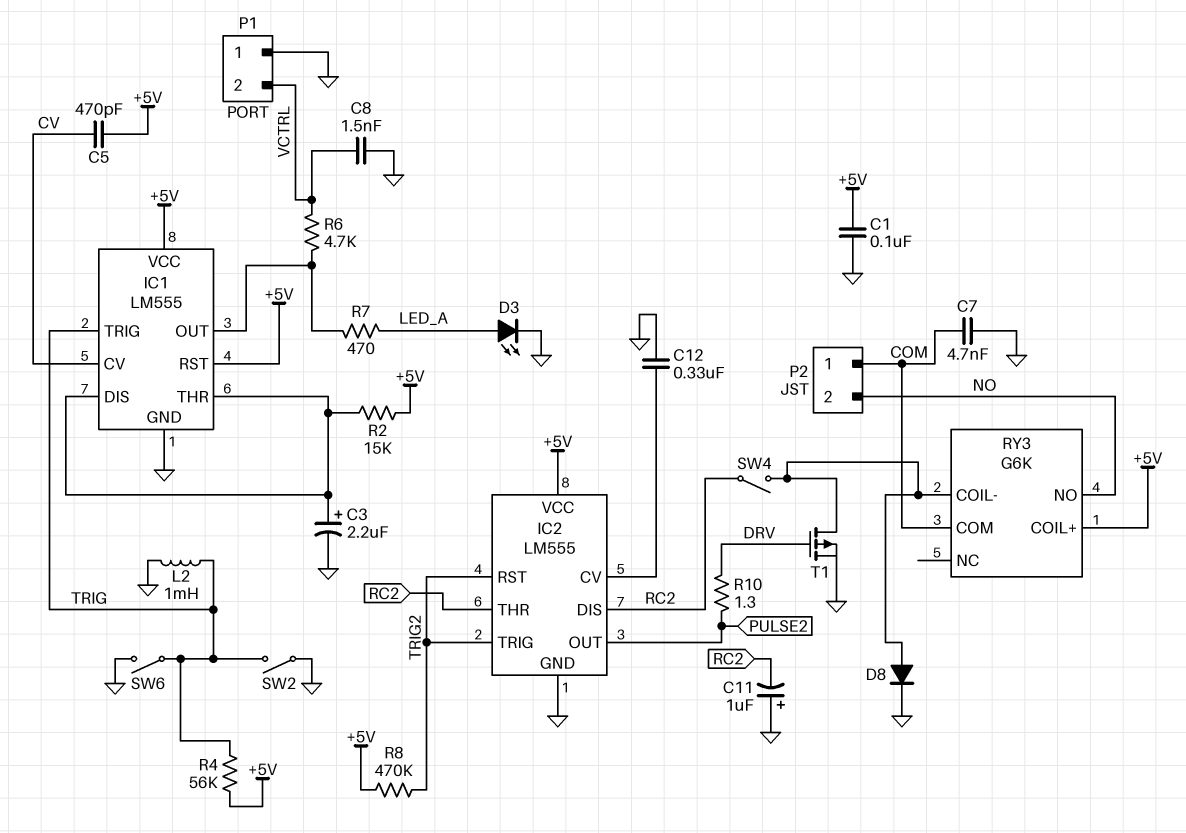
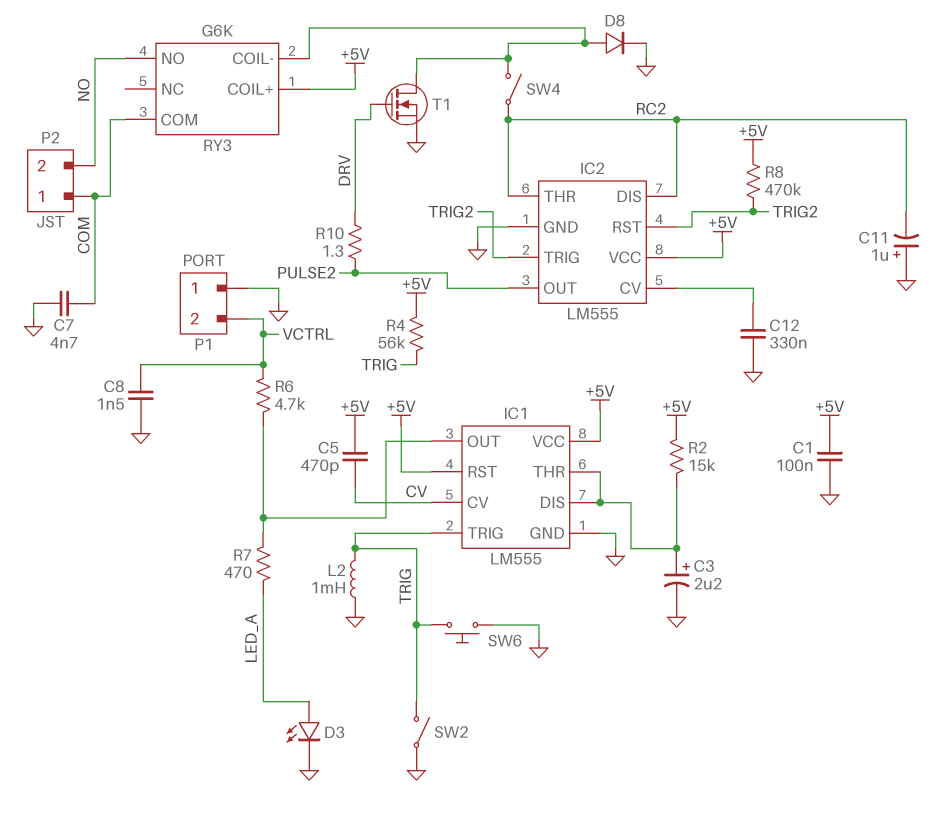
SW6: switch (GND, TRIG) -> button (GND, TRIG)
T1: PMOS (G DRV, D RY3/COIL-, S GND) -> NMOS (G DRV, D RY3/COIL-, S GND)

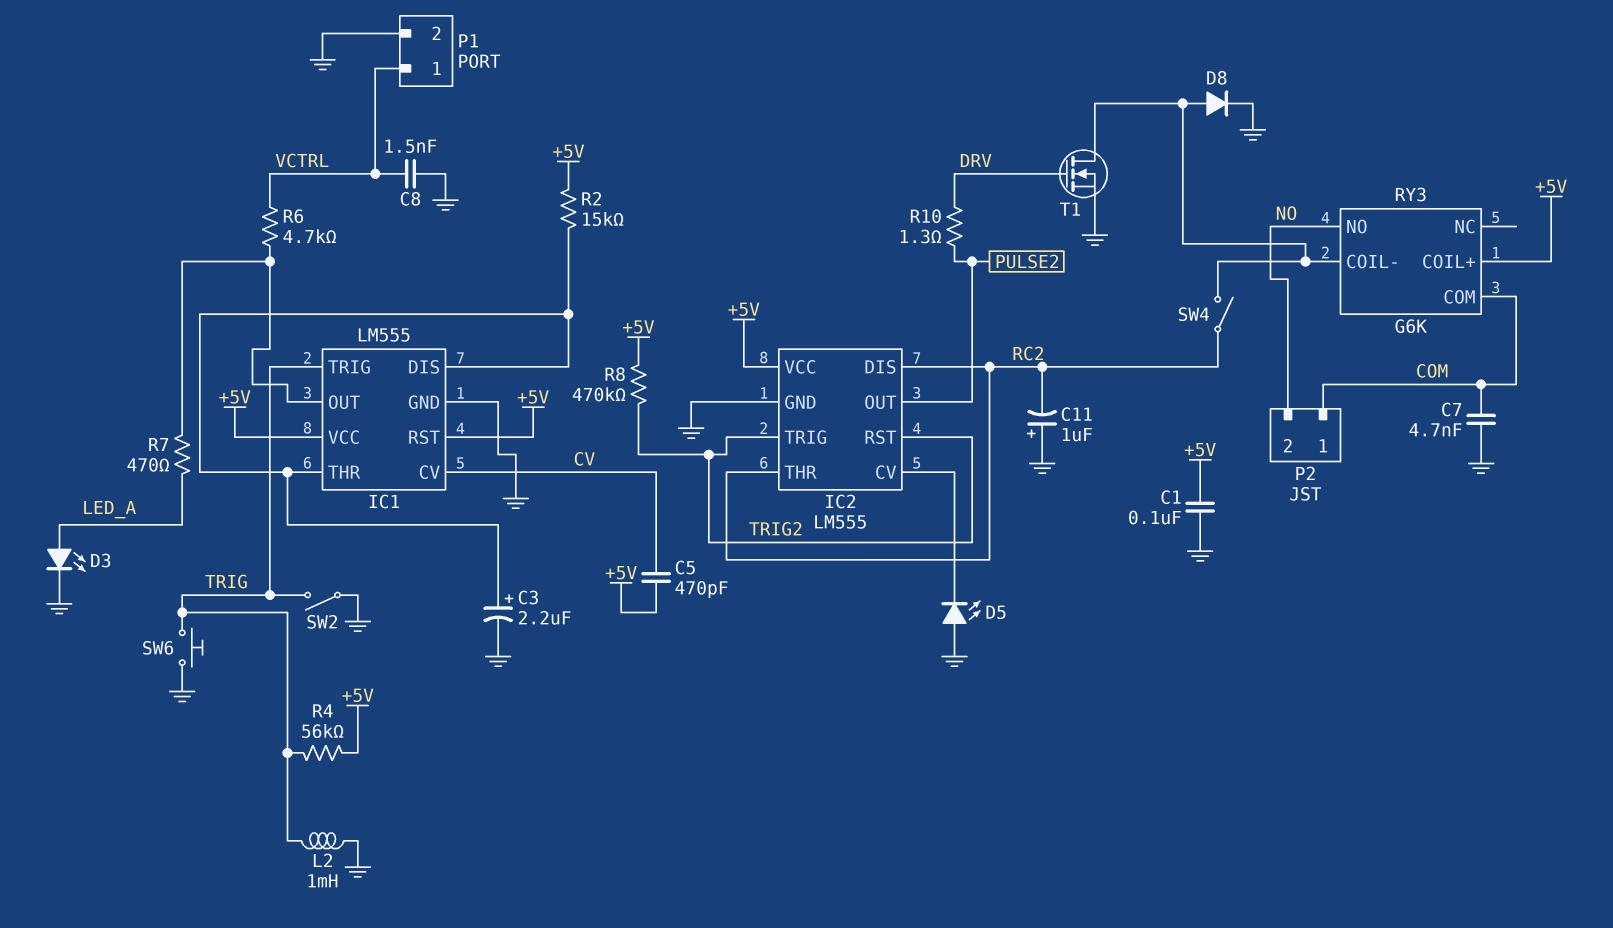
C12: 330nF (GND, IC2/CV) -> none
D5: none -> LED (A GND, K IC2/CV)
P1 pin 1: GND -> VCTRL
P1 pin 2: VCTRL -> GND

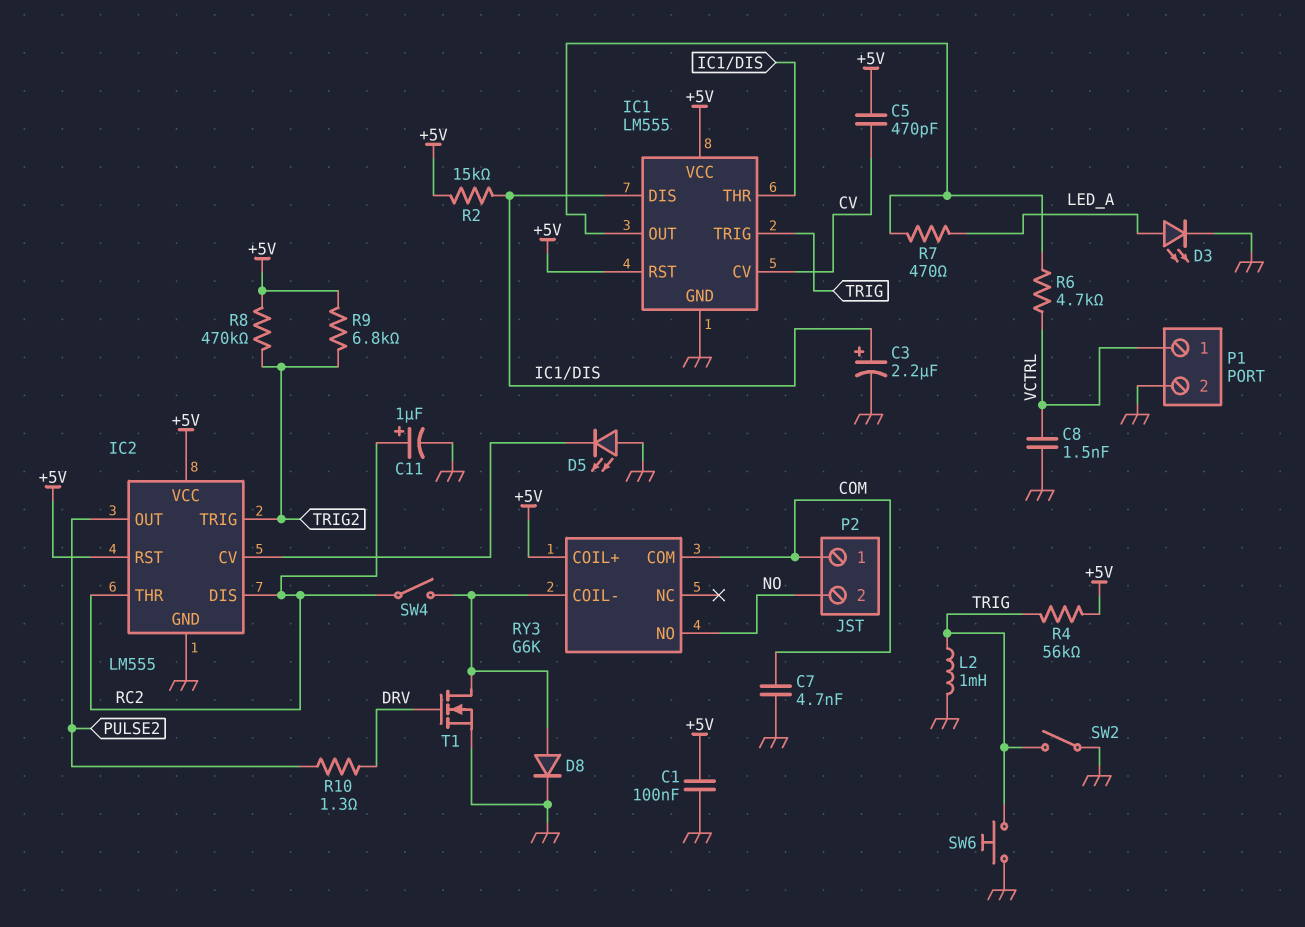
C11: 1uF (plus GND, minus RC2) -> 1uF (plus RC2, minus GND)
IC2 pin RST: TRIG2 -> +5V
R9: none -> 6.8k (+5V, TRIG2)

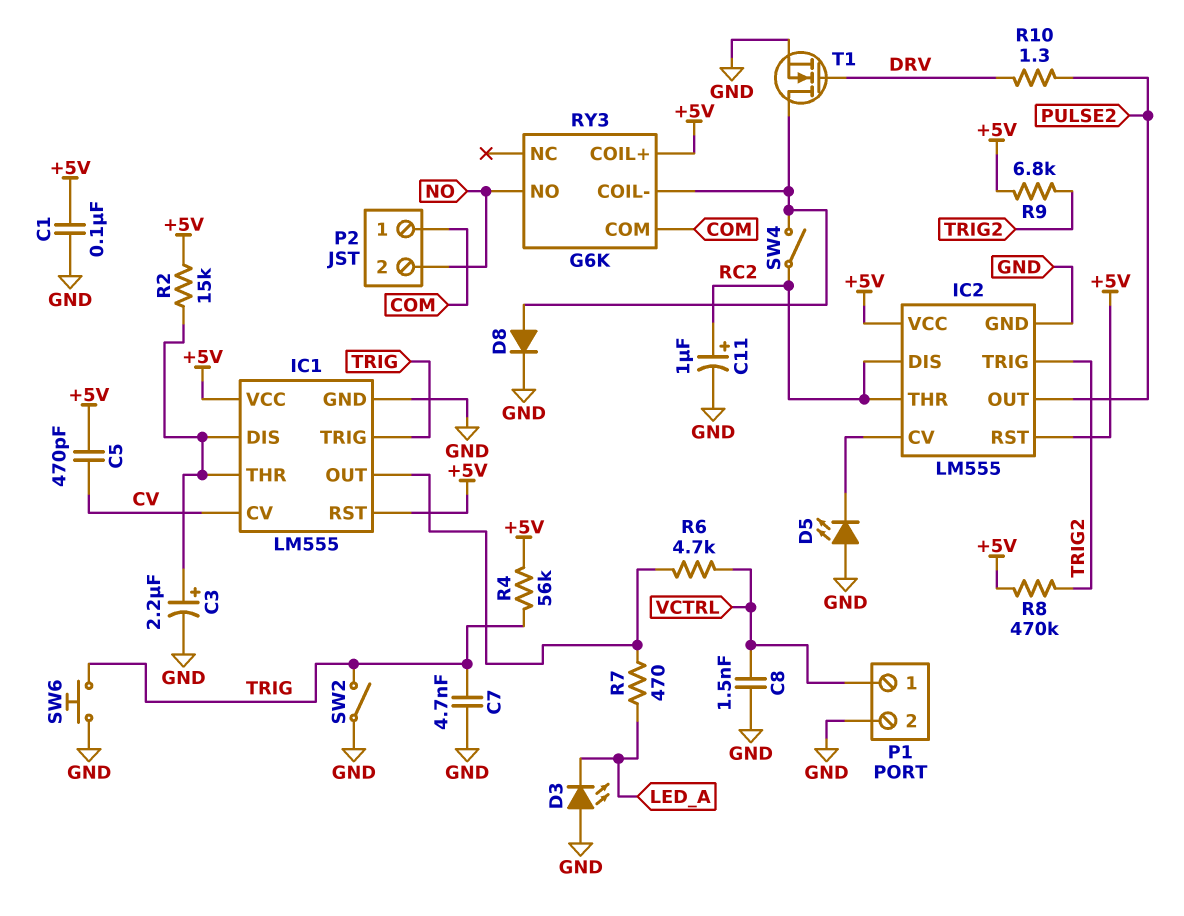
C7: 4.7nF (COM, GND) -> 4.7nF (GND, TRIG)
D3: LED (A LED_A, K GND) -> LED (A GND, K LED_A)
L2: 1mH (GND, TRIG) -> none

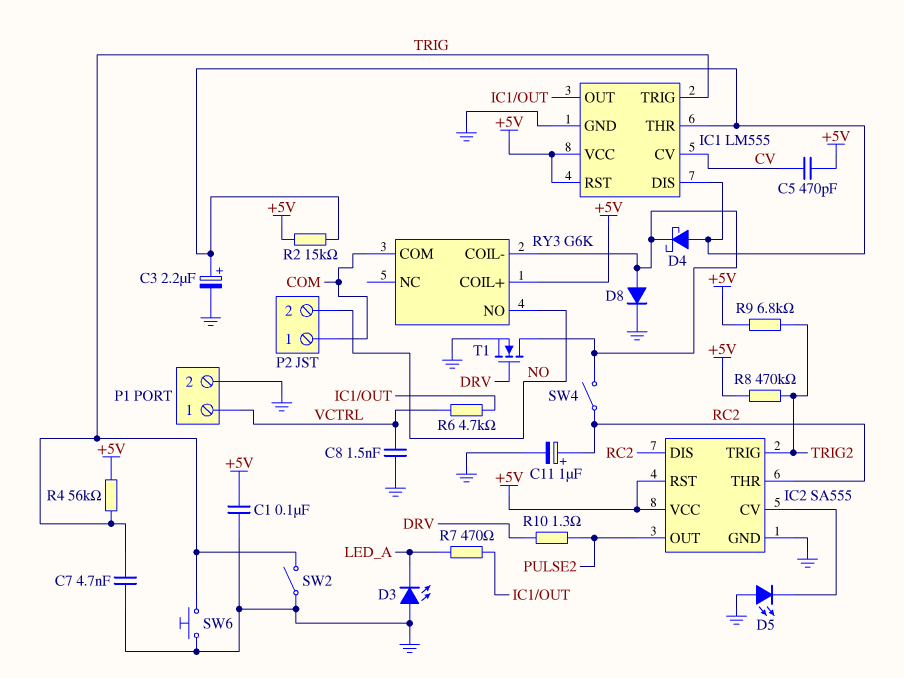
D4: none -> schottky (A IC1/DIS, K RY3/COIL-)
IC2: LM555 -> SA555

